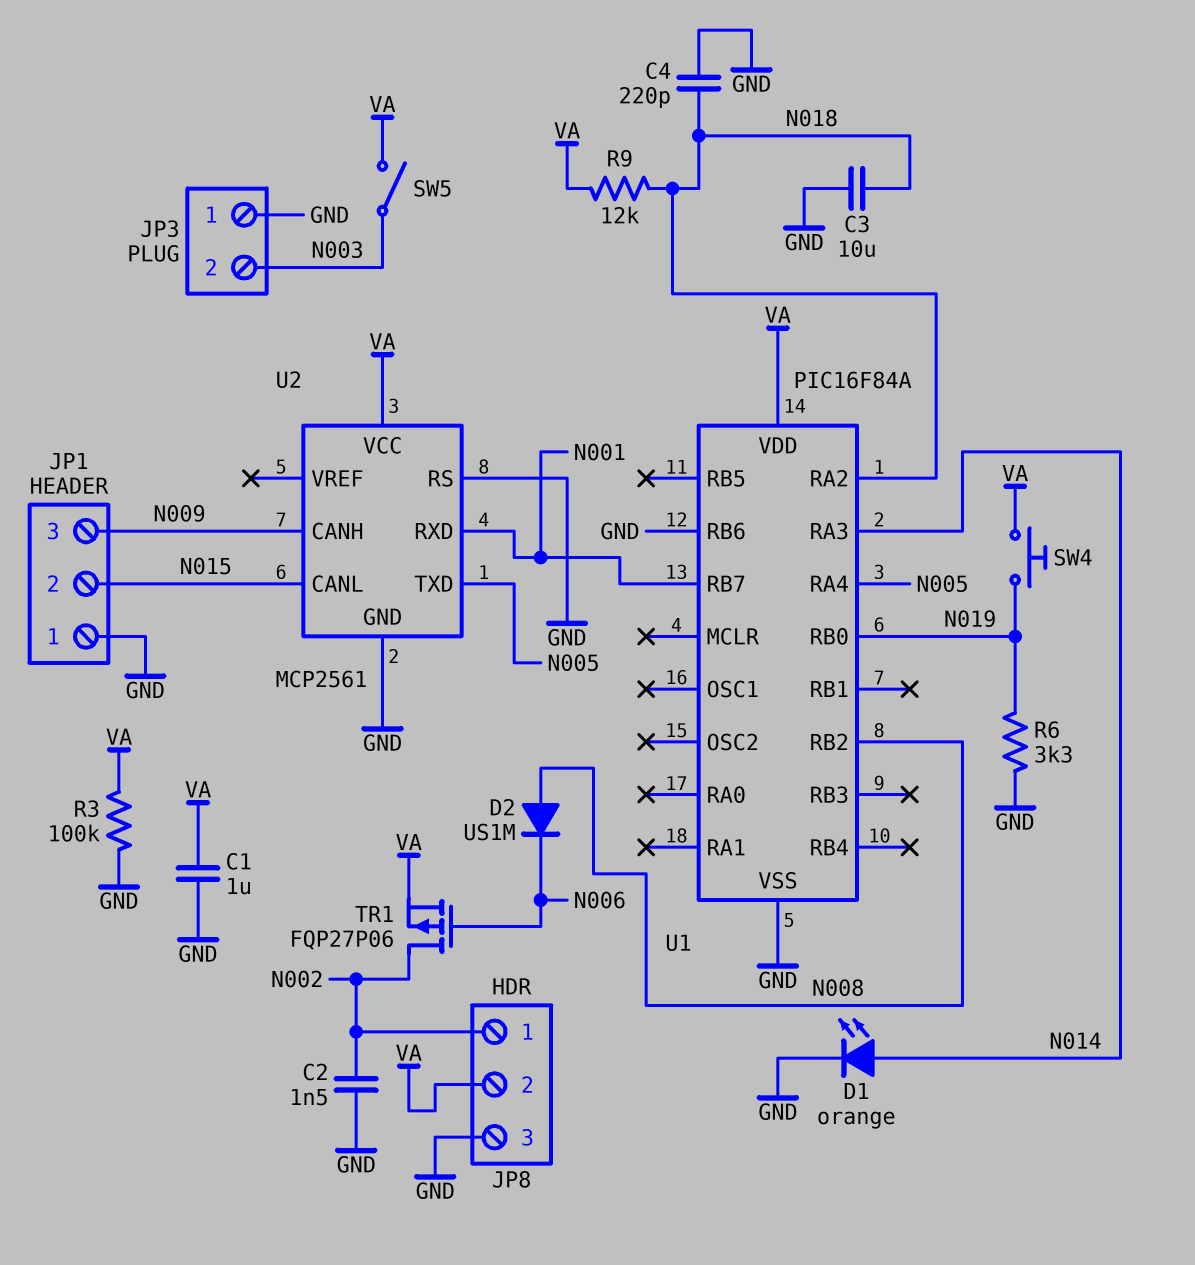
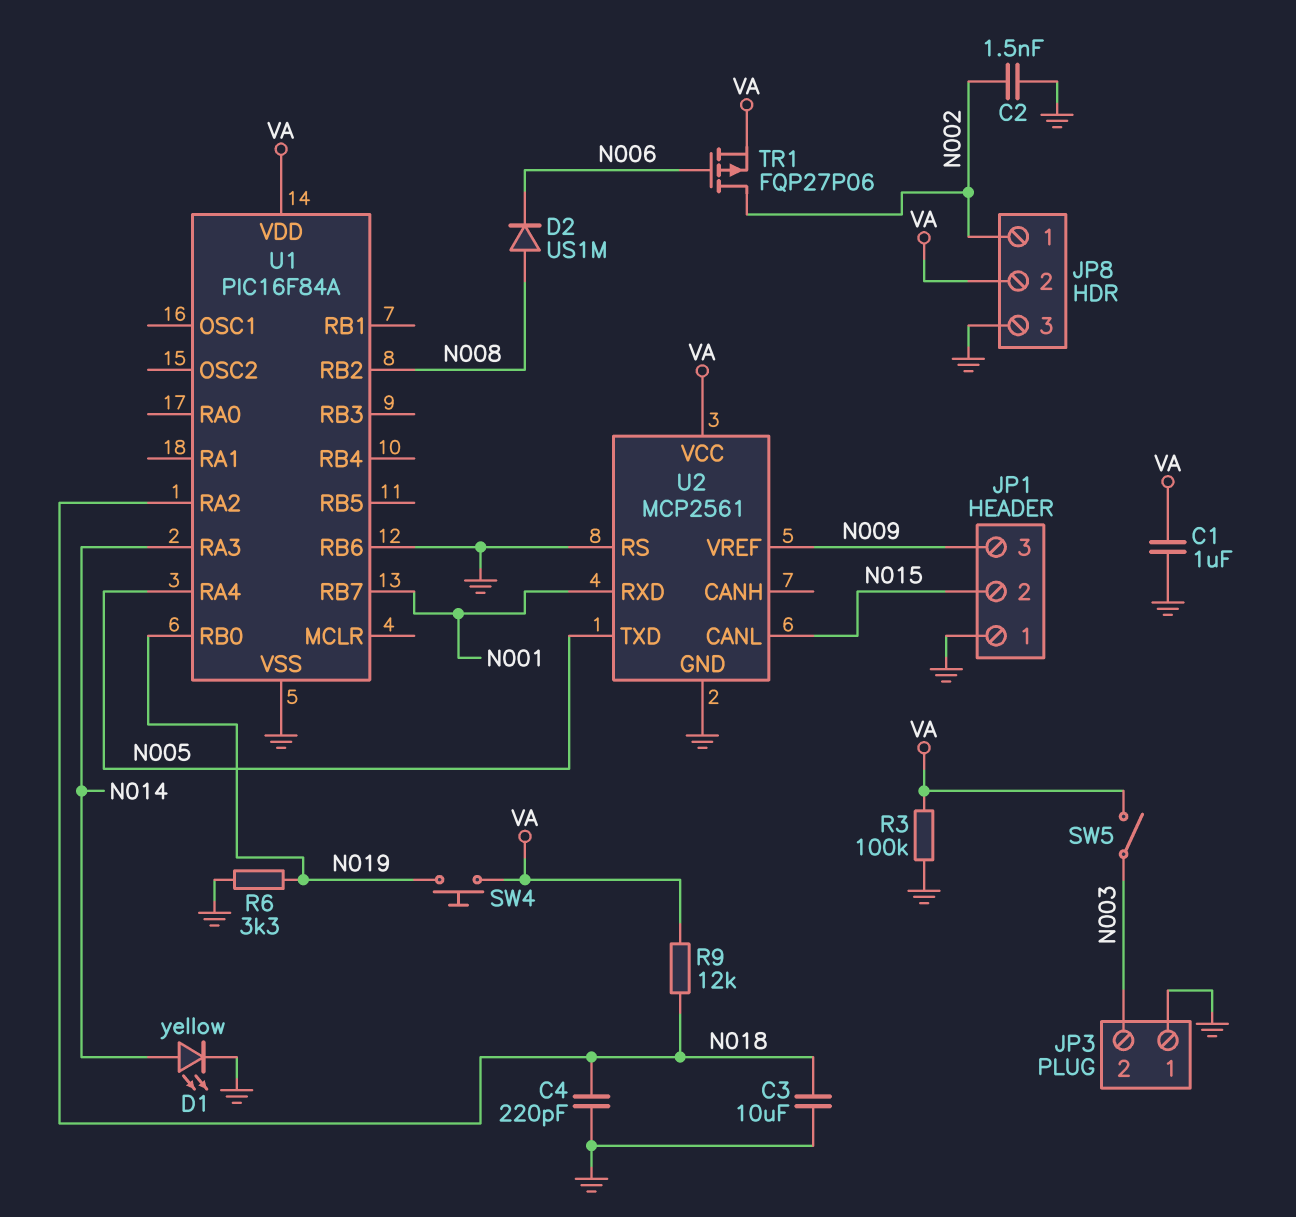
D1: LED orange (A N014, K GND) -> LED yellow (A N014, K GND)
U2 pin CANH: N009 -> none
U2 pin VREF: none -> N009

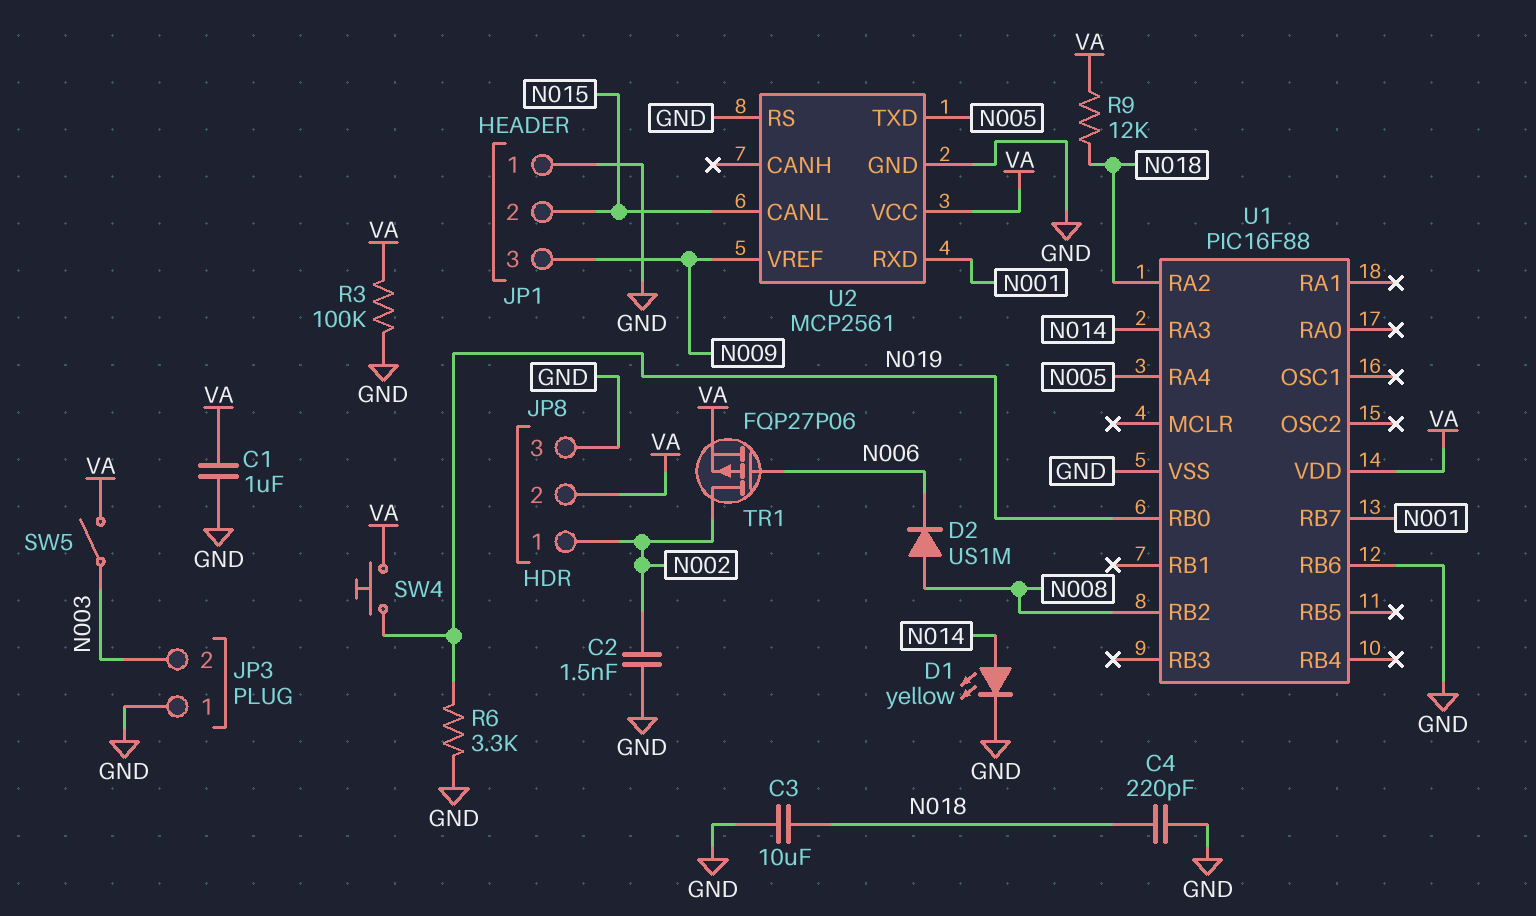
U1: PIC16F84A -> PIC16F88

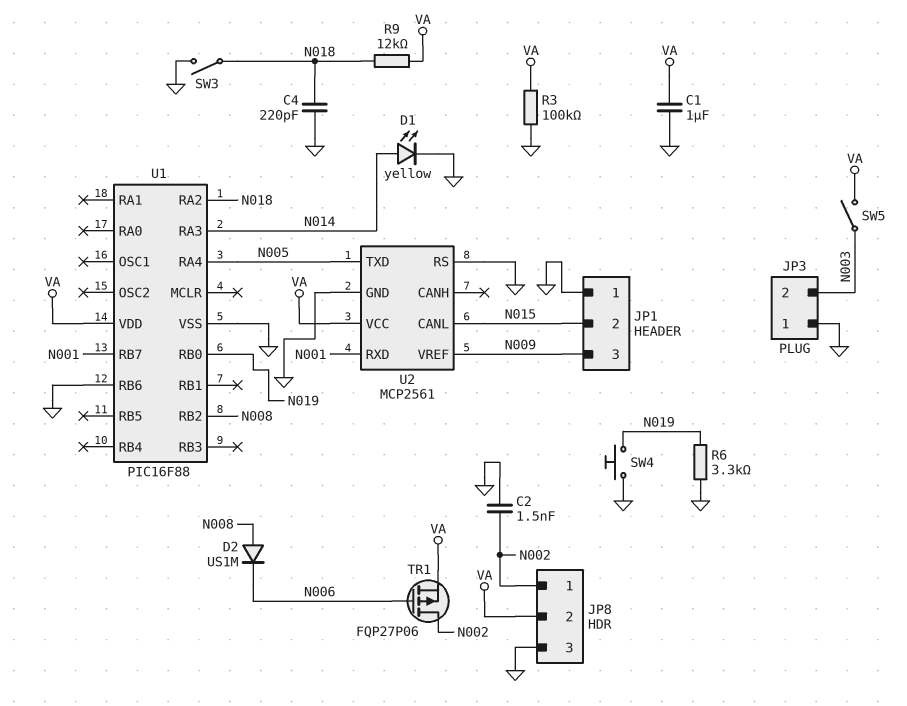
C3: 10uF (GND, N018) -> none
SW3: none -> switch (GND, N018)
SW4: button (N019, VA) -> button (GND, N019)

